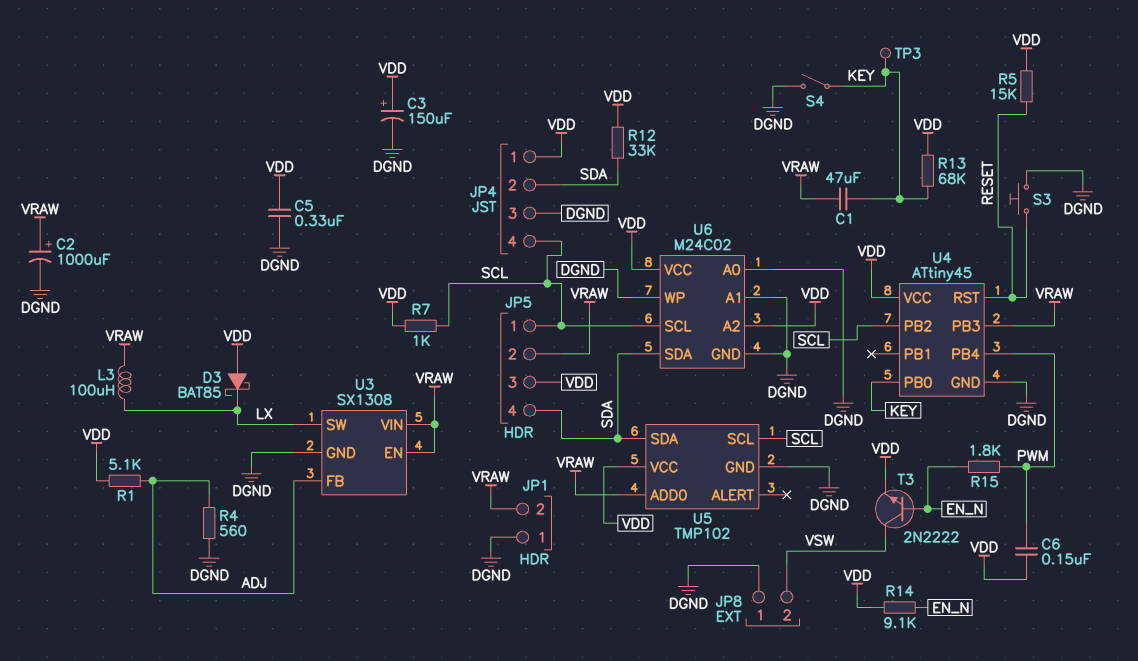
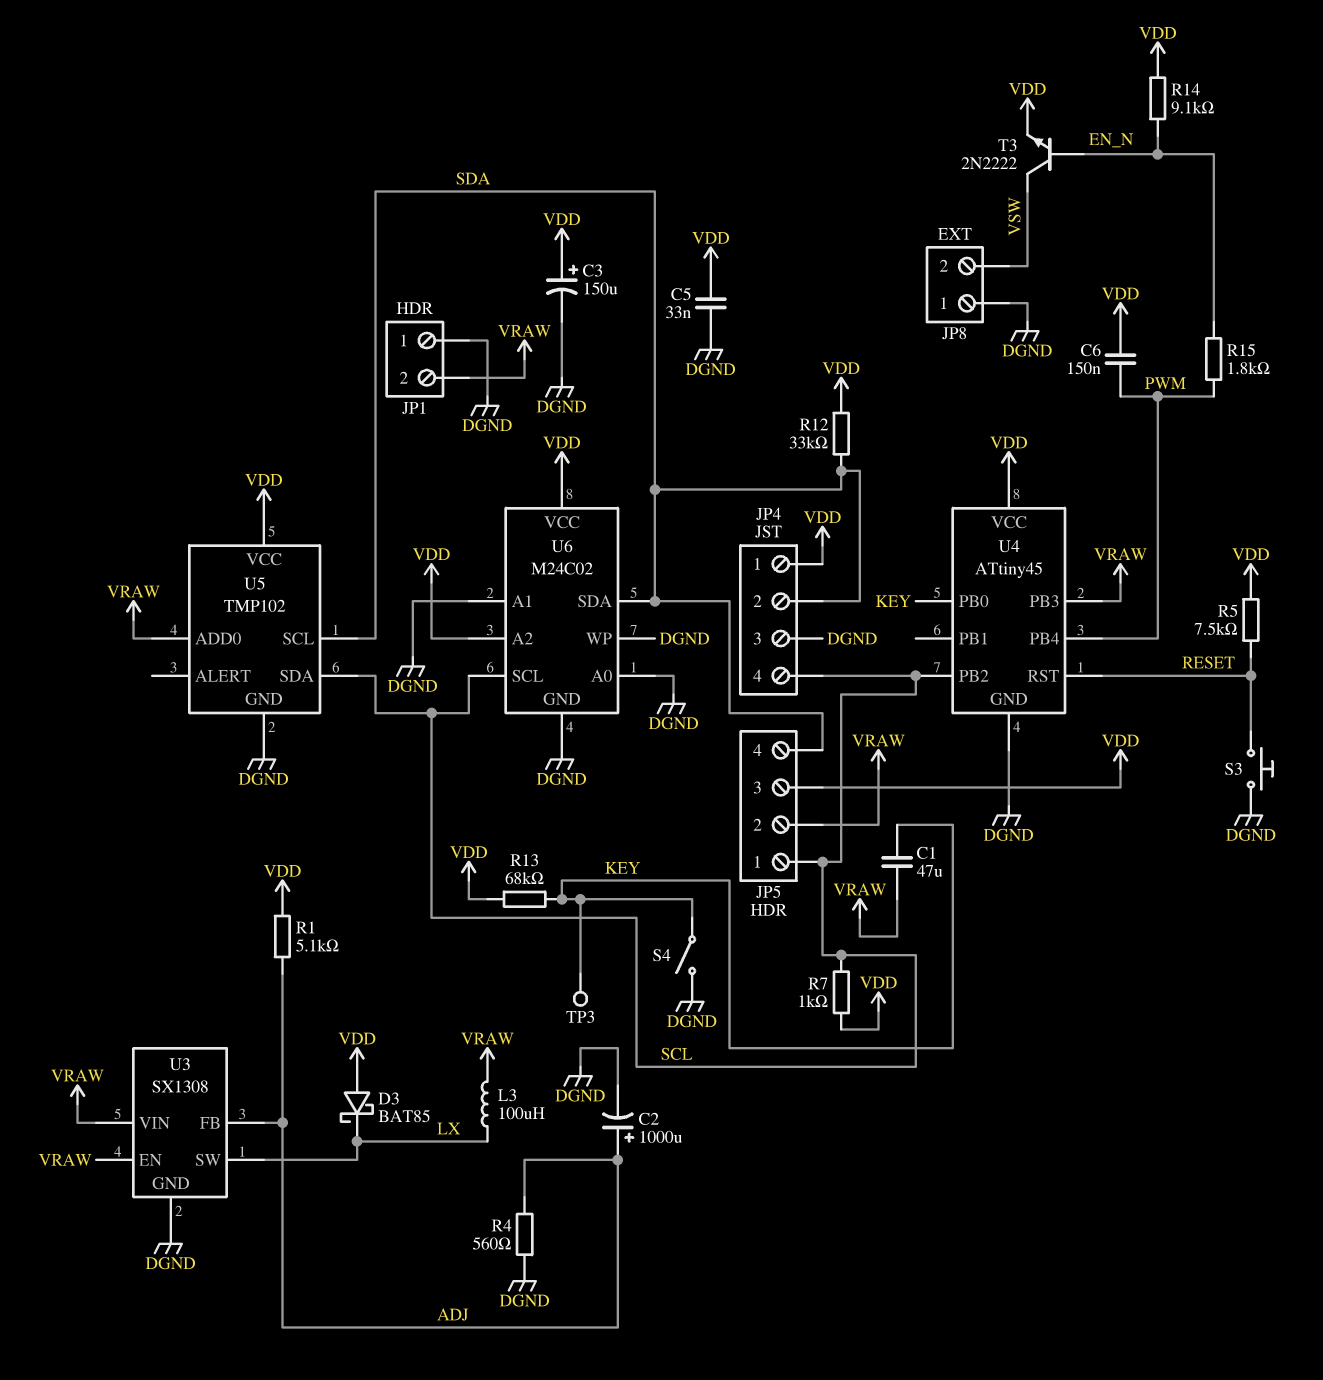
C2: 1000uF (plus VRAW, minus DGND) -> 1000uF (plus ADJ, minus DGND)
C5: 330nF (DGND, VDD) -> 33nF (DGND, VDD)
R5: 15k (RESET, VDD) -> 7.5k (RESET, VDD)
U5 pin SCL: SCL -> SDA
U5 pin SDA: SDA -> SCL

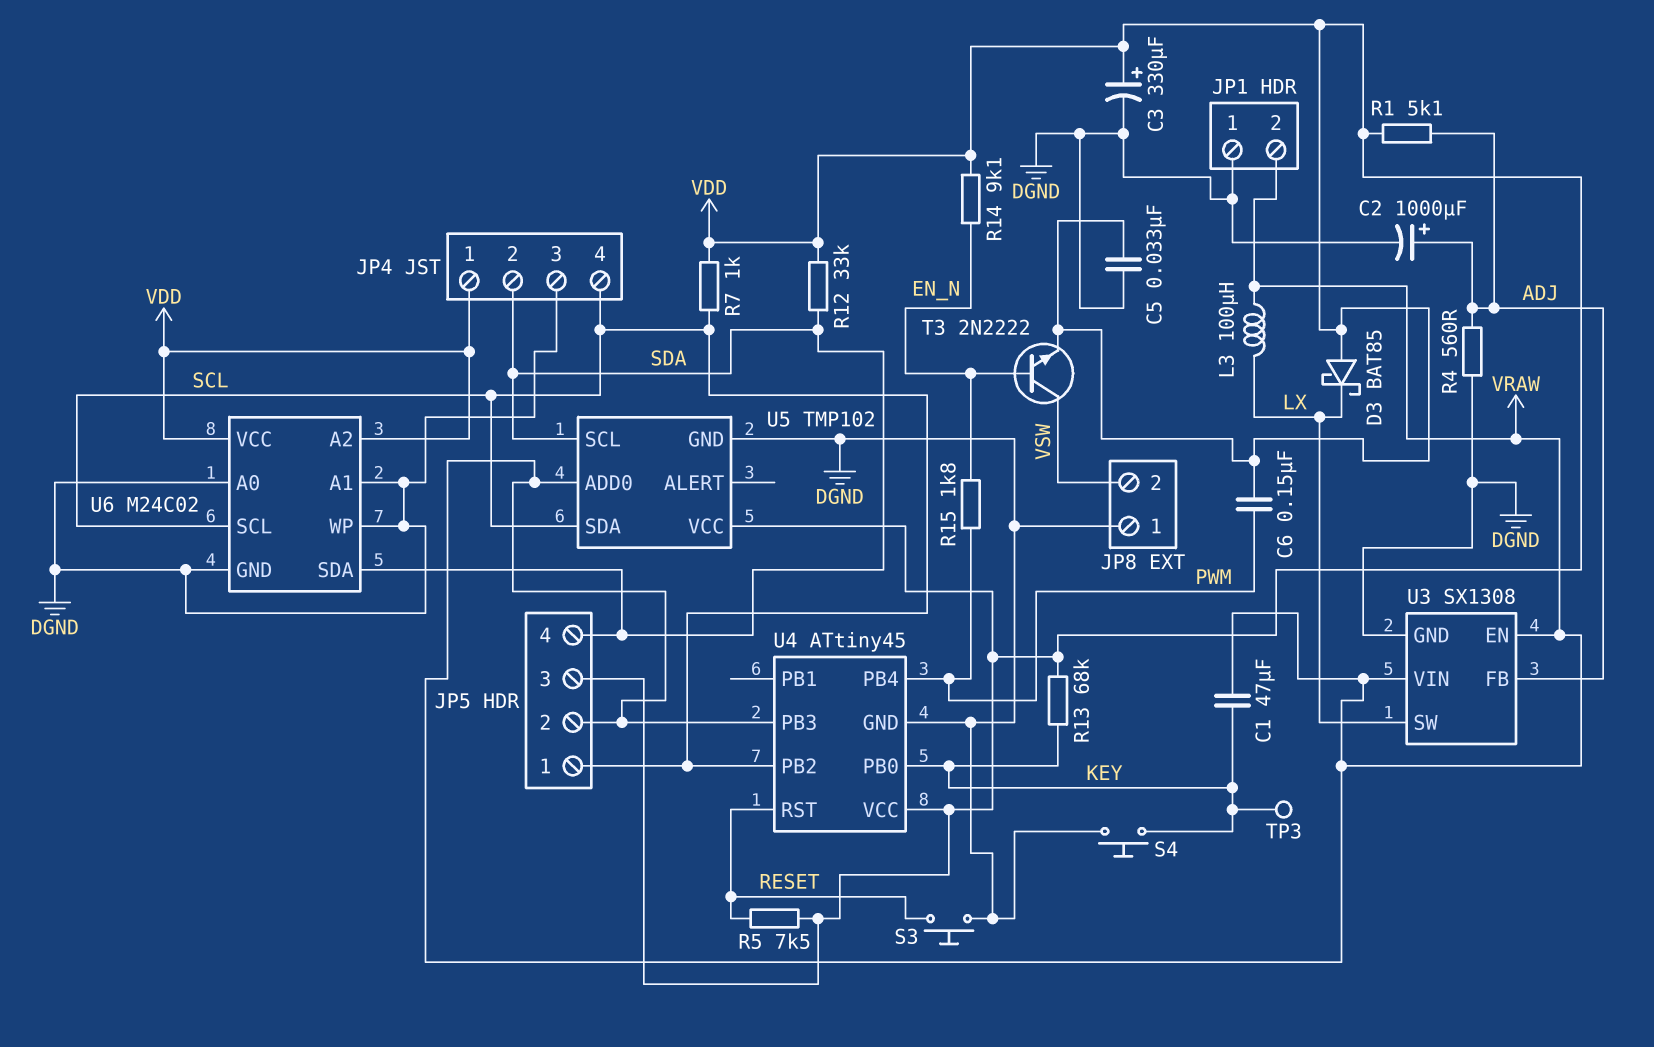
C3: 150uF (plus VDD, minus DGND) -> 330uF (plus VDD, minus DGND)
S4: switch (DGND, KEY) -> button (DGND, KEY)

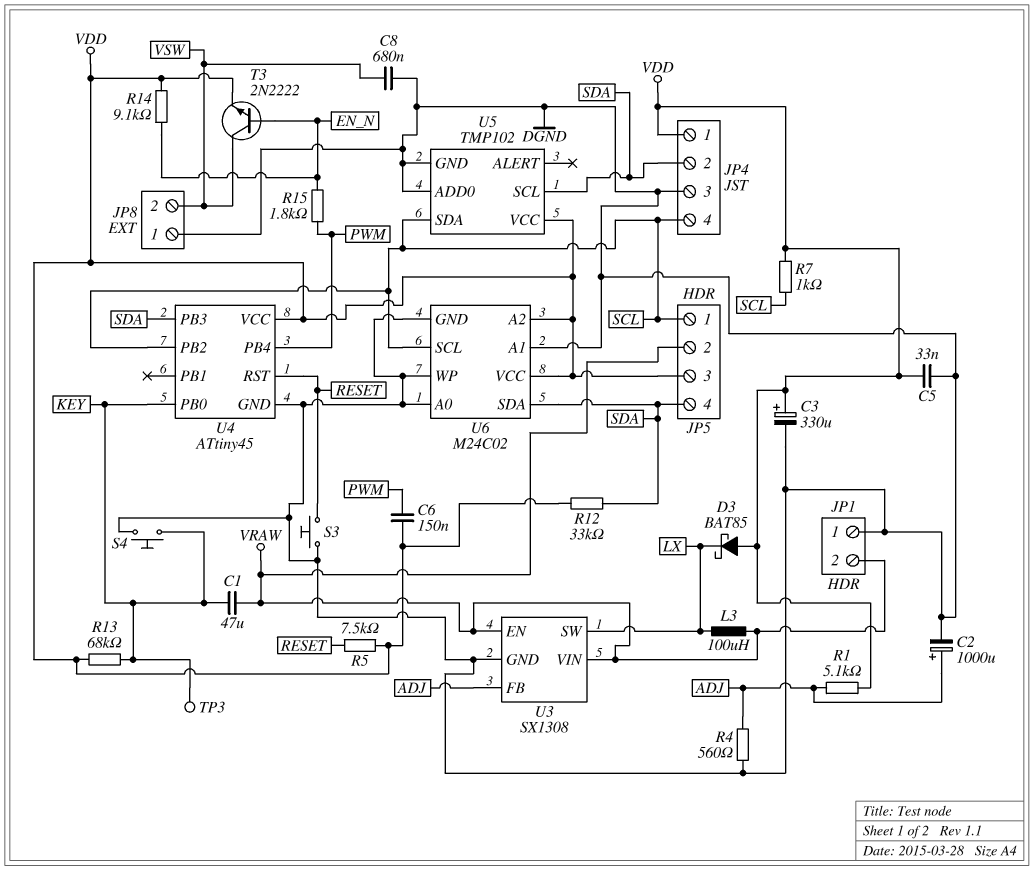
C8: none -> 680nF (DGND, VSW)
U4 pin PB3: VRAW -> SDA
U5 pin ADD0: VRAW -> DGND

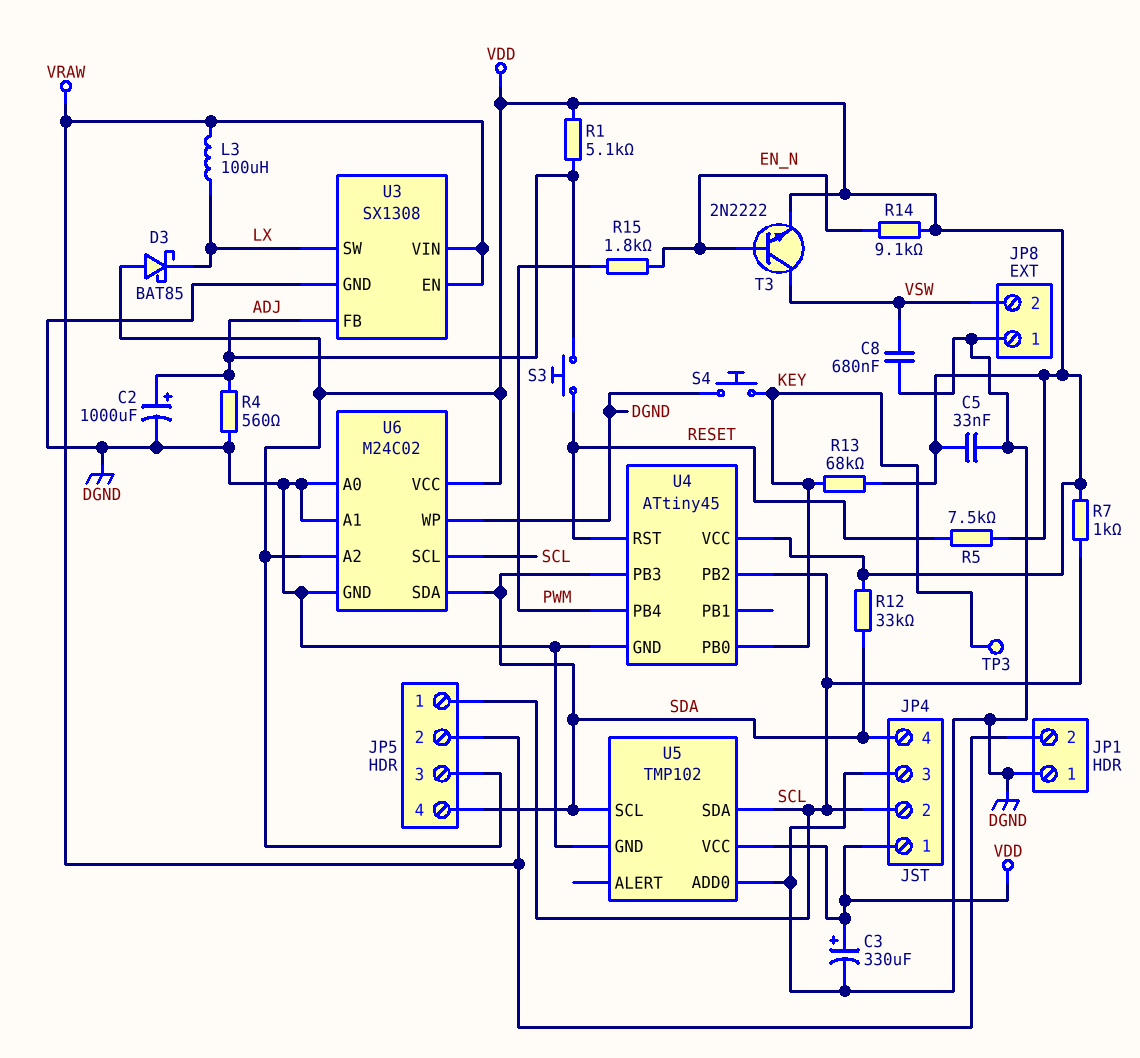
C1: 47uF (KEY, VRAW) -> none
C6: 150nF (PWM, VDD) -> none
JP4 pin 2: SDA -> SCL
JP4 pin 4: SCL -> SDA
S3: button (DGND, RESET) -> button (ADJ, RESET)

